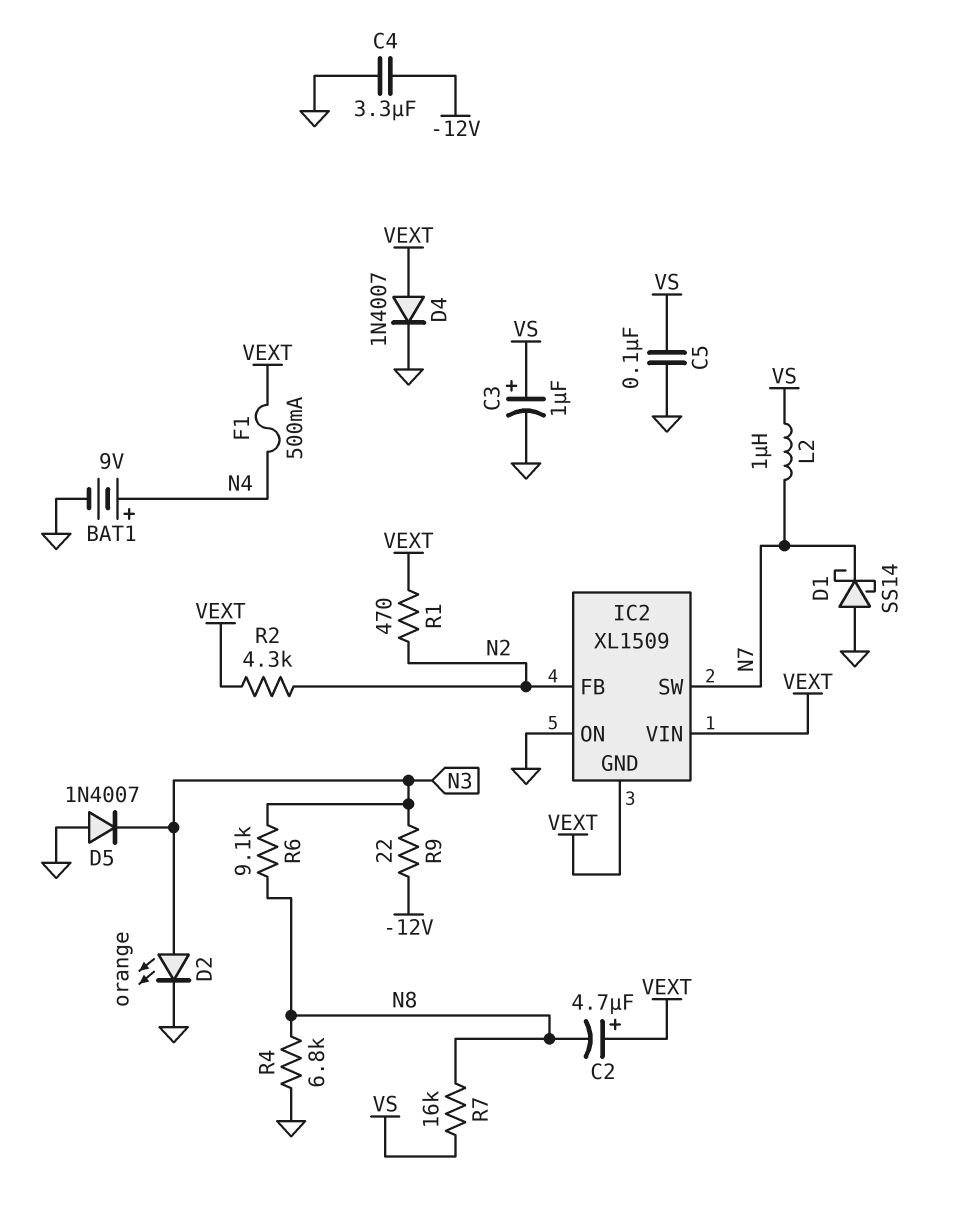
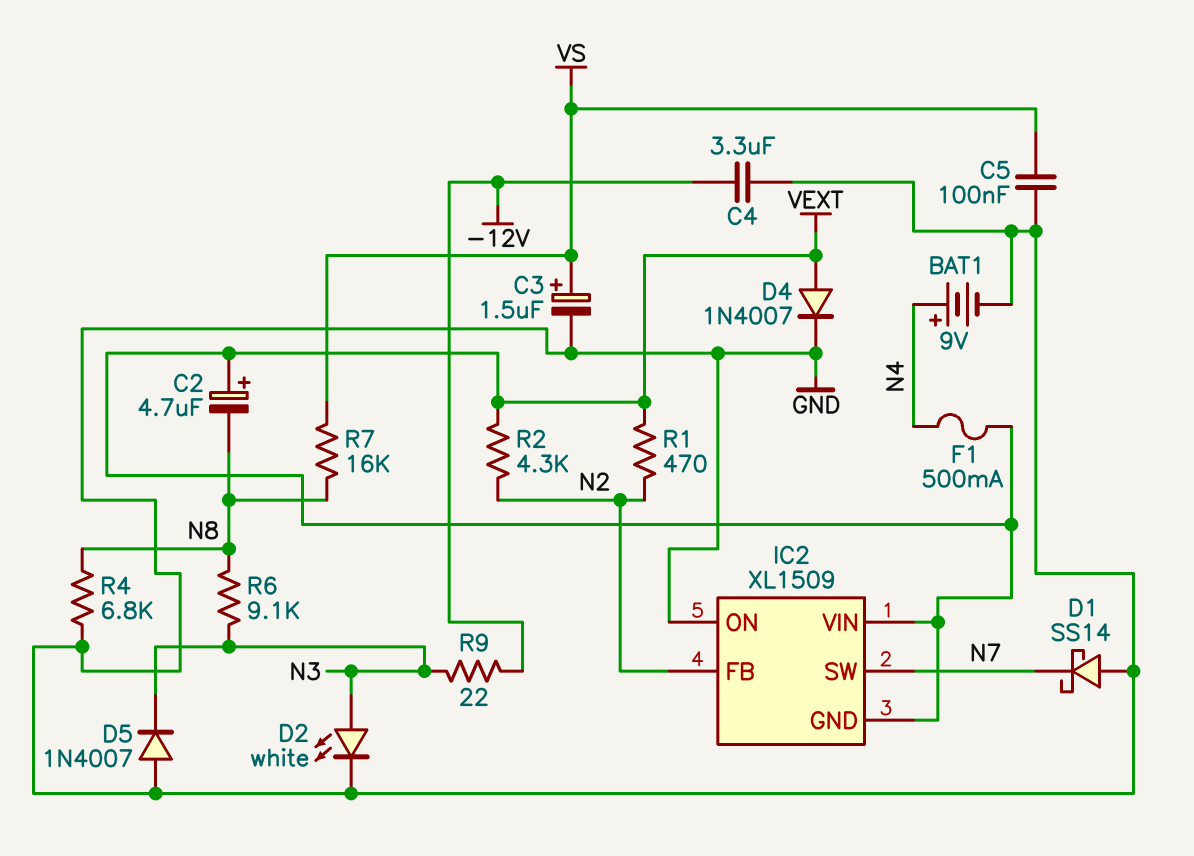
C3: 1uF (plus VS, minus GND) -> 1.5uF (plus VS, minus GND)
D2: LED orange (A N3, K GND) -> LED white (A N3, K GND)
L2: 1uH (N7, VS) -> none

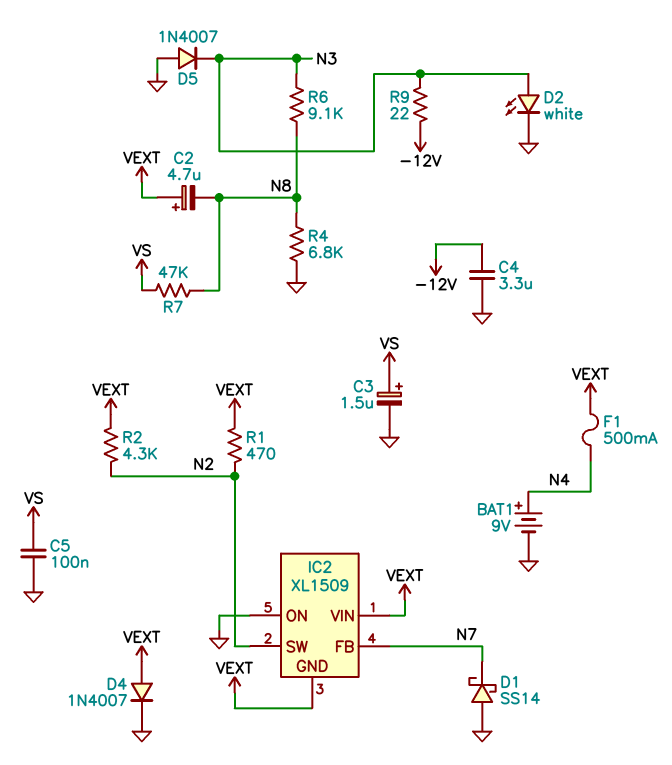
IC2 pin FB: N2 -> N7
IC2 pin SW: N7 -> N2
R7: 16k (N8, VS) -> 47k (N8, VS)

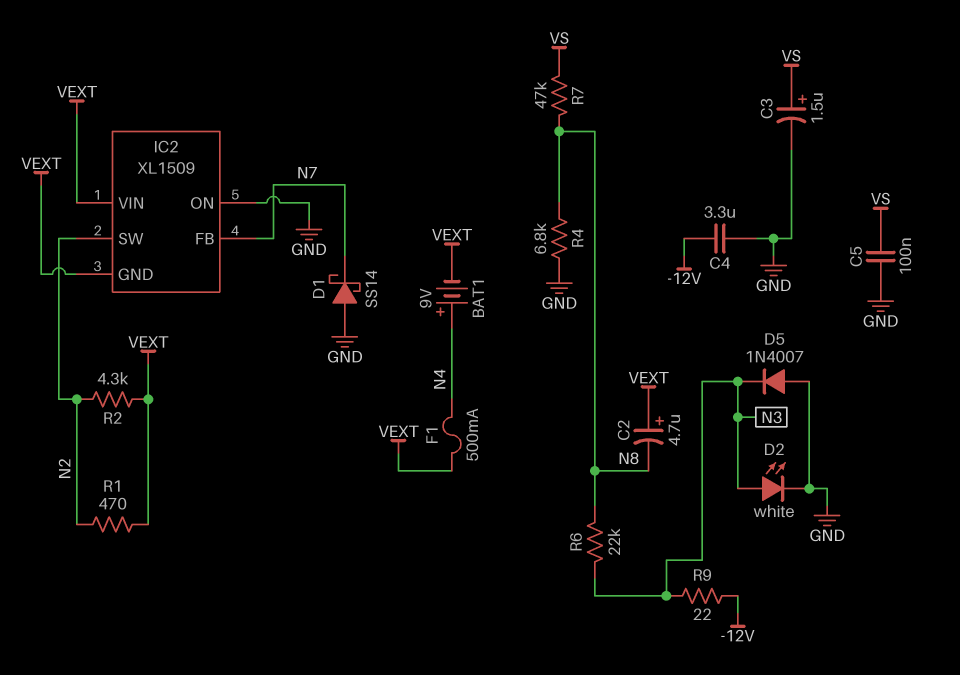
BAT1: 9V (plus N4, minus GND) -> 9V (plus N4, minus VEXT)
D4: diode 1N4007 (A VEXT, K GND) -> none
R6: 9.1k (N3, N8) -> 22k (N3, N8)

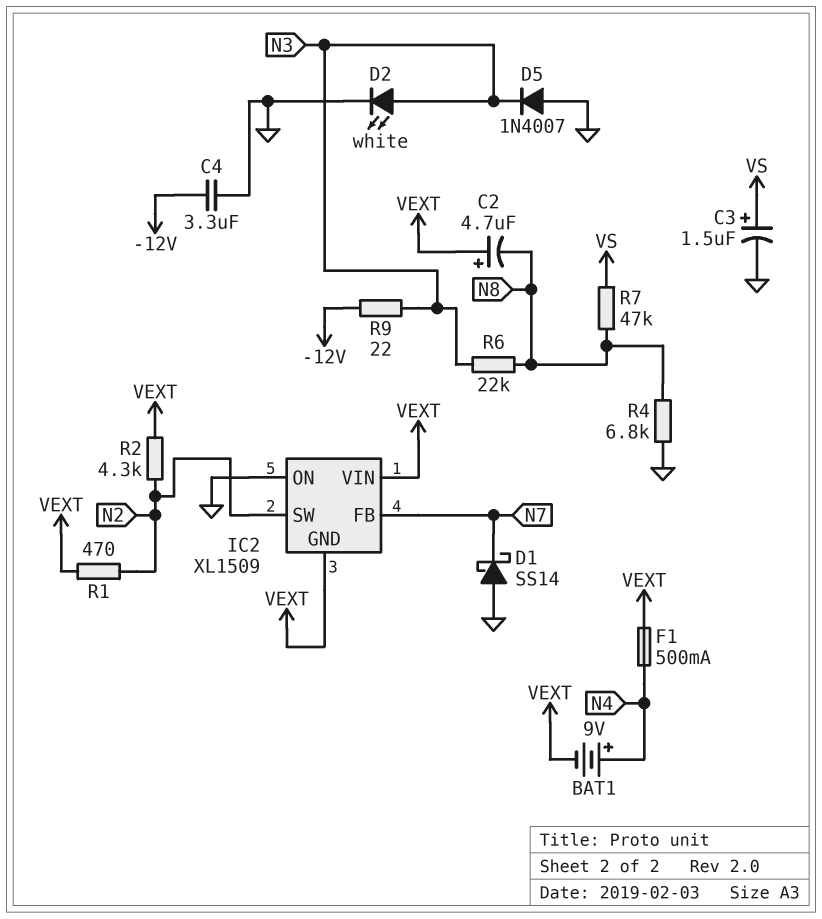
C5: 100nF (GND, VS) -> none

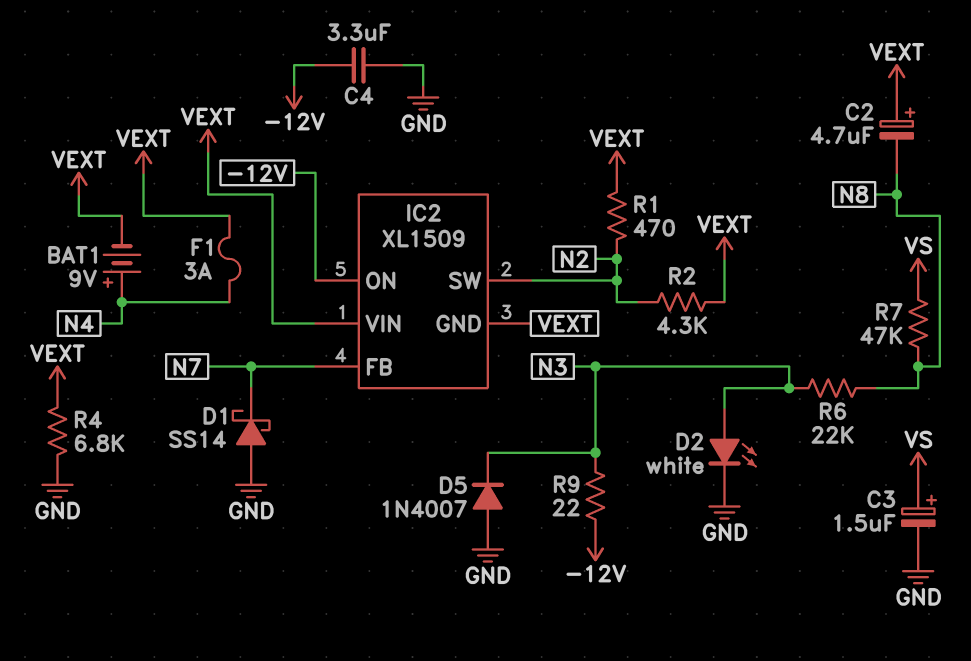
F1: 500mA (N4, VEXT) -> 3A (N4, VEXT)
IC2 pin ON: GND -> -12V
R4: 6.8k (GND, N8) -> 6.8k (GND, VEXT)

